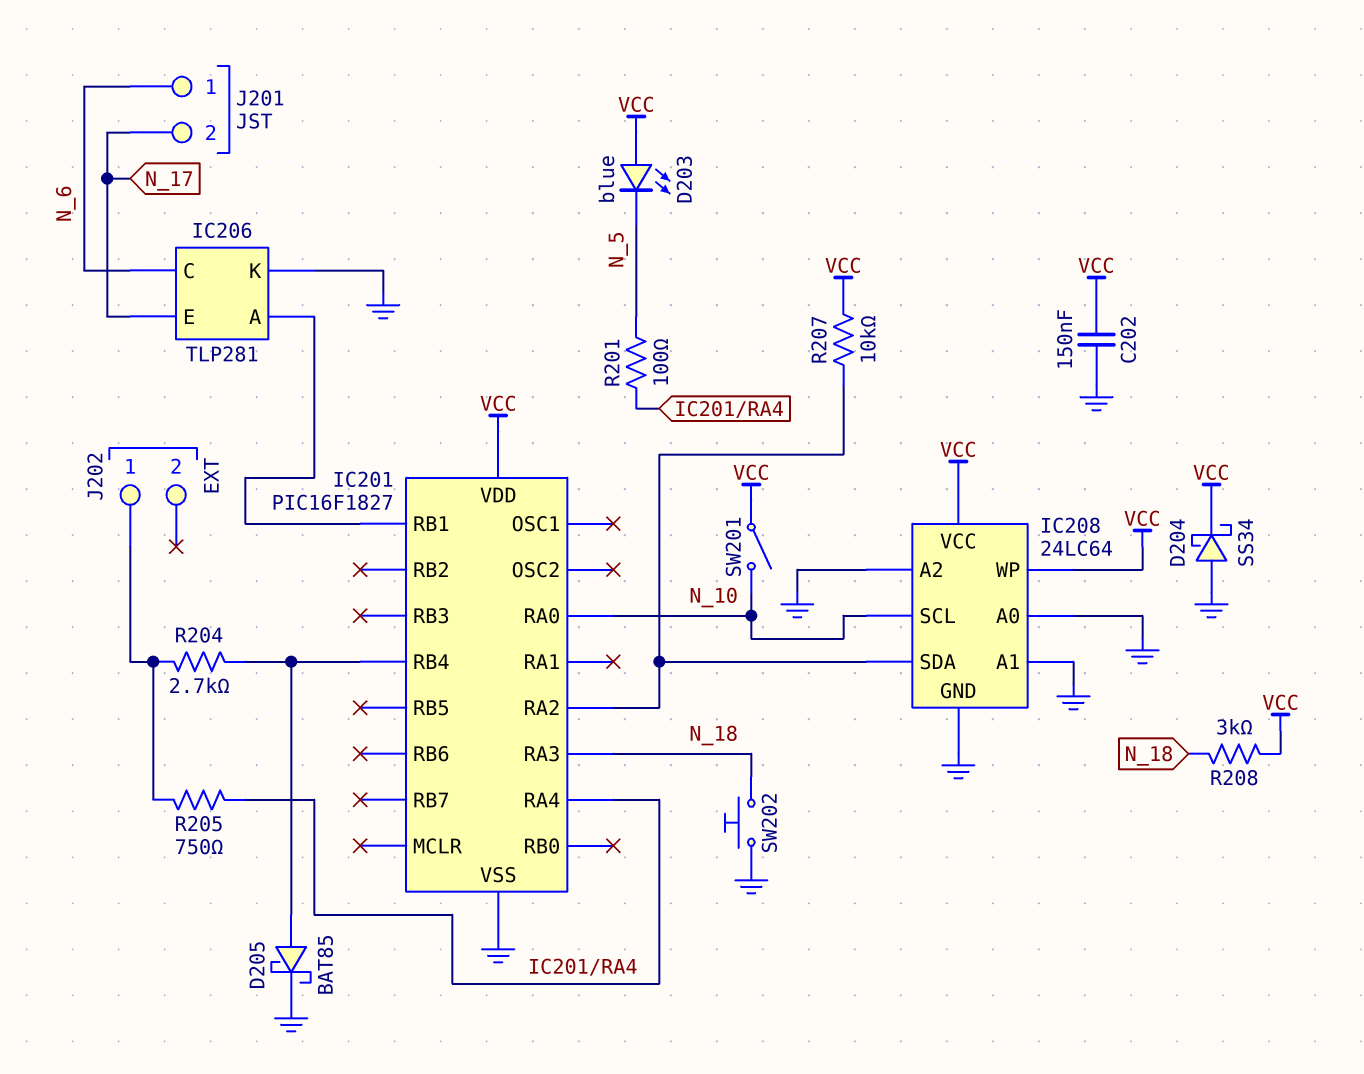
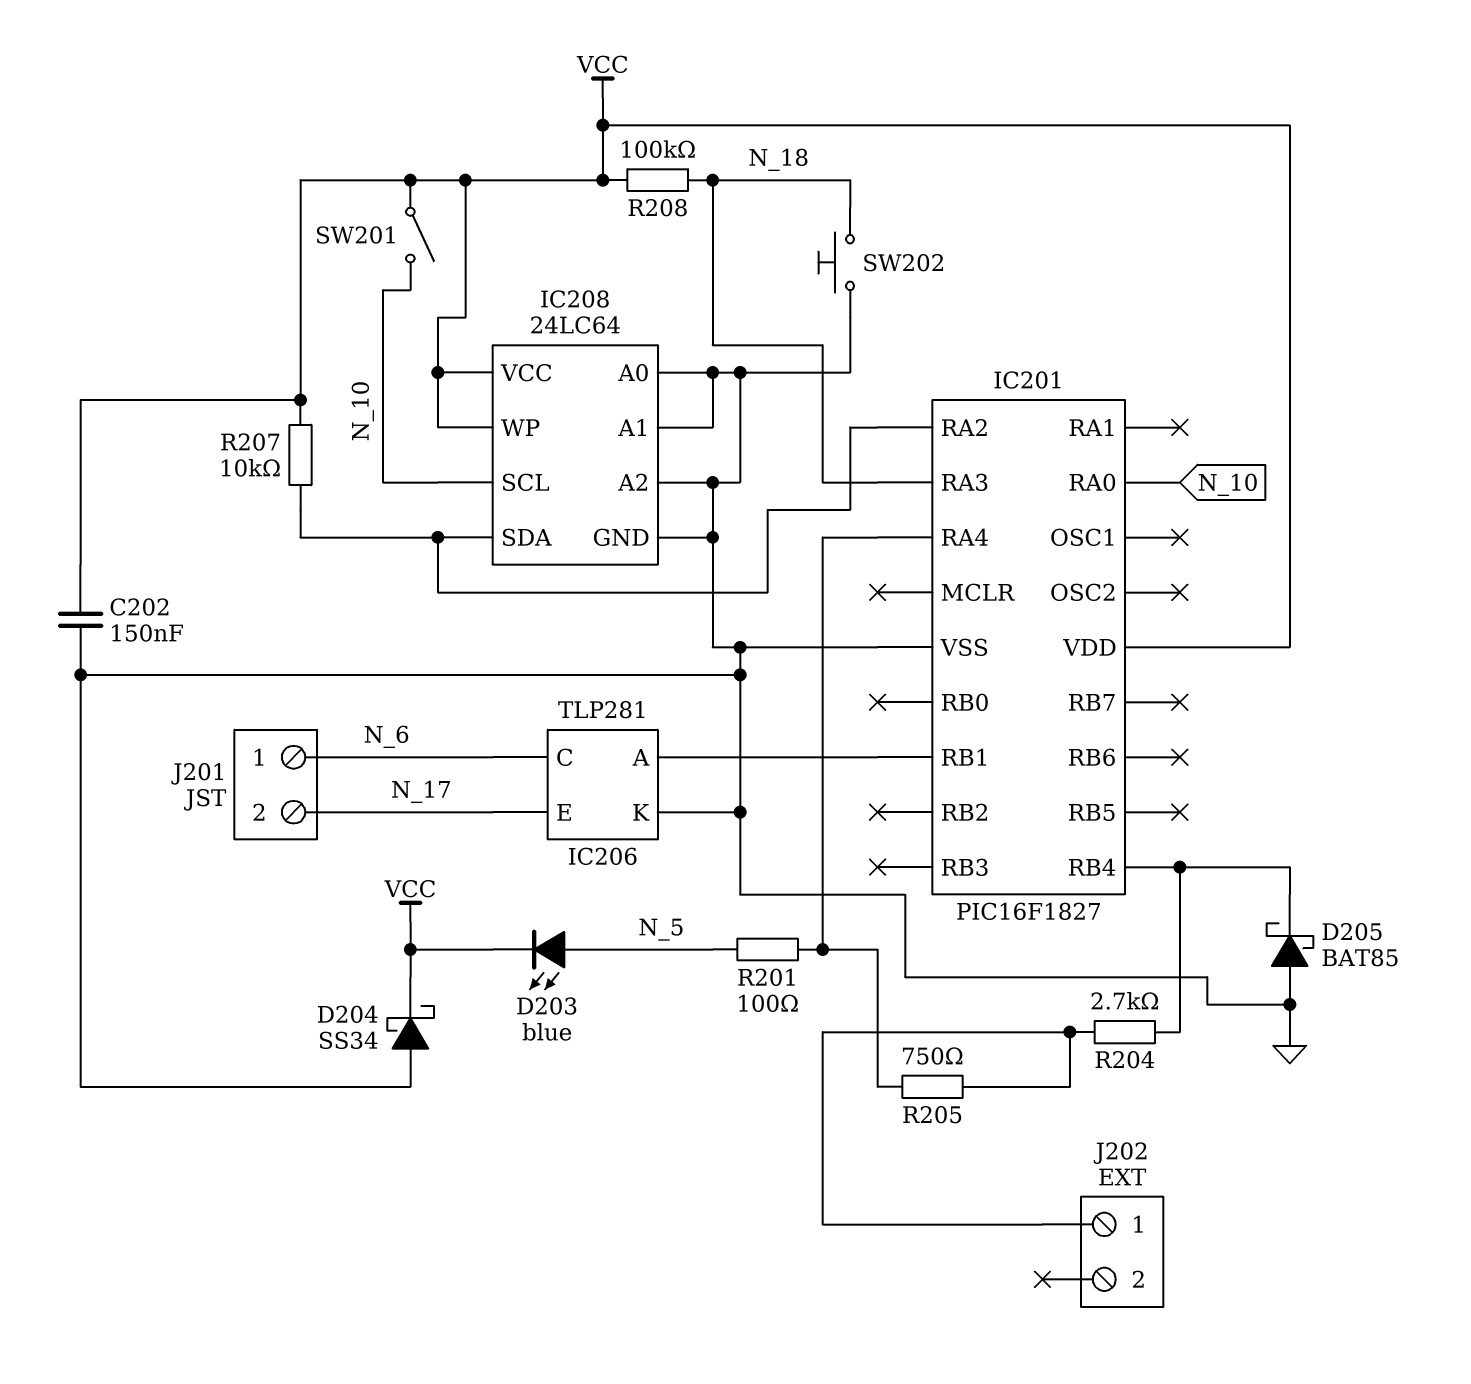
D203: LED blue (A VCC, K N_5) -> LED blue (A N_5, K VCC)
D205: schottky BAT85 (A IC201/RB4, K GND) -> schottky BAT85 (A GND, K IC201/RB4)
R208: 3k (N_18, VCC) -> 100k (N_18, VCC)

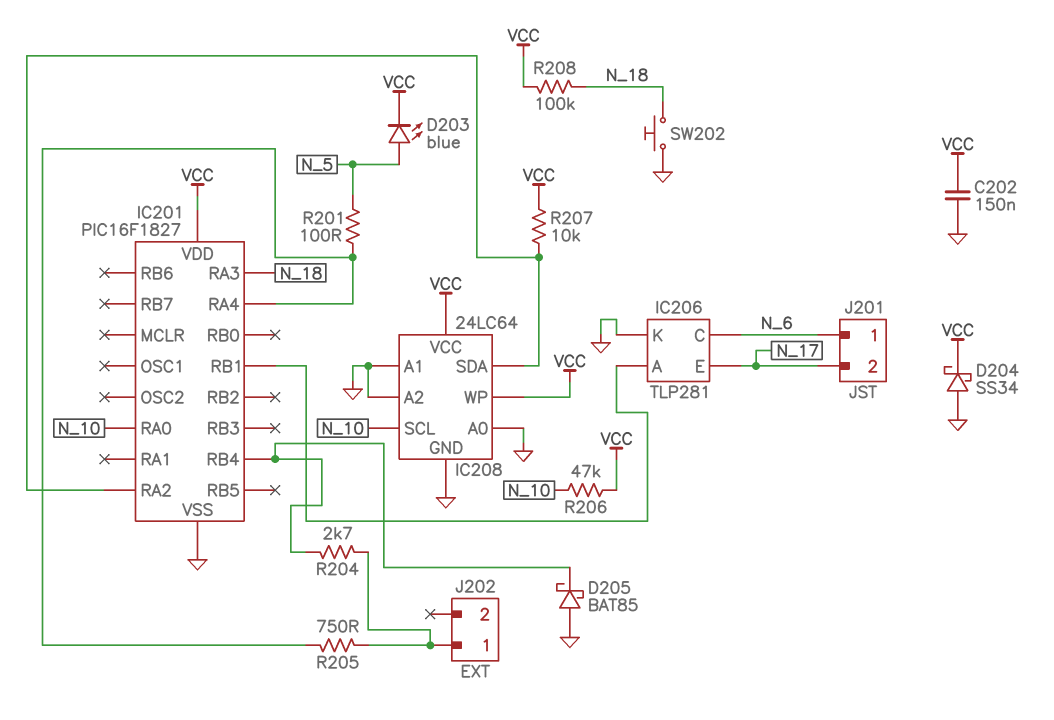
R206: none -> 47k (N_10, VCC)
SW201: switch (N_10, VCC) -> none

